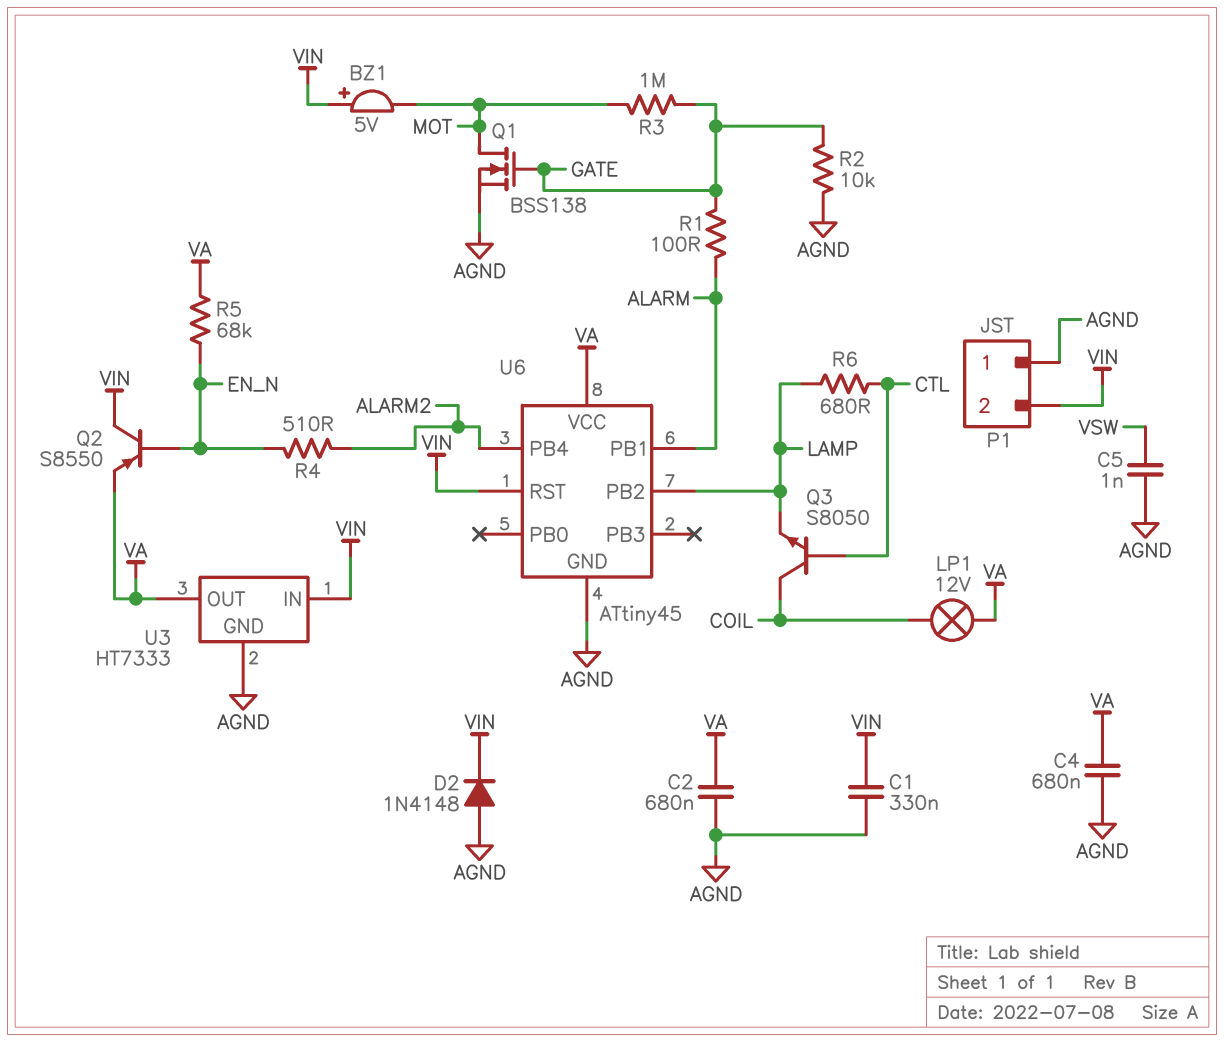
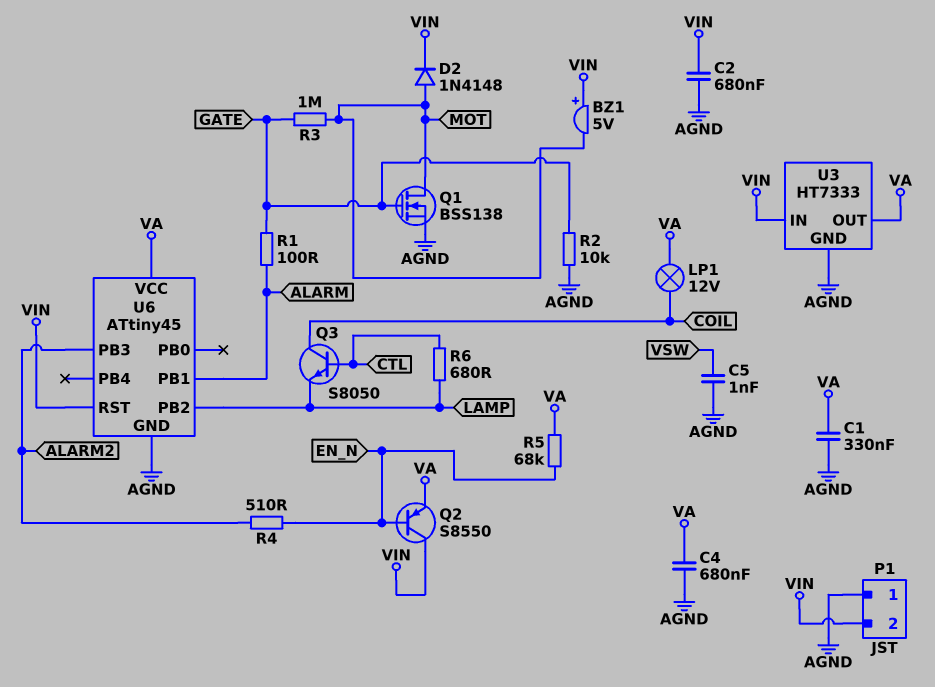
C1: 330nF (AGND, VIN) -> 330nF (AGND, VA)
C2: 680nF (AGND, VA) -> 680nF (AGND, VIN)
D2: diode 1N4148 (A AGND, K VIN) -> diode 1N4148 (A MOT, K VIN)
U6 pin PB3: none -> ALARM2
U6 pin PB4: ALARM2 -> none

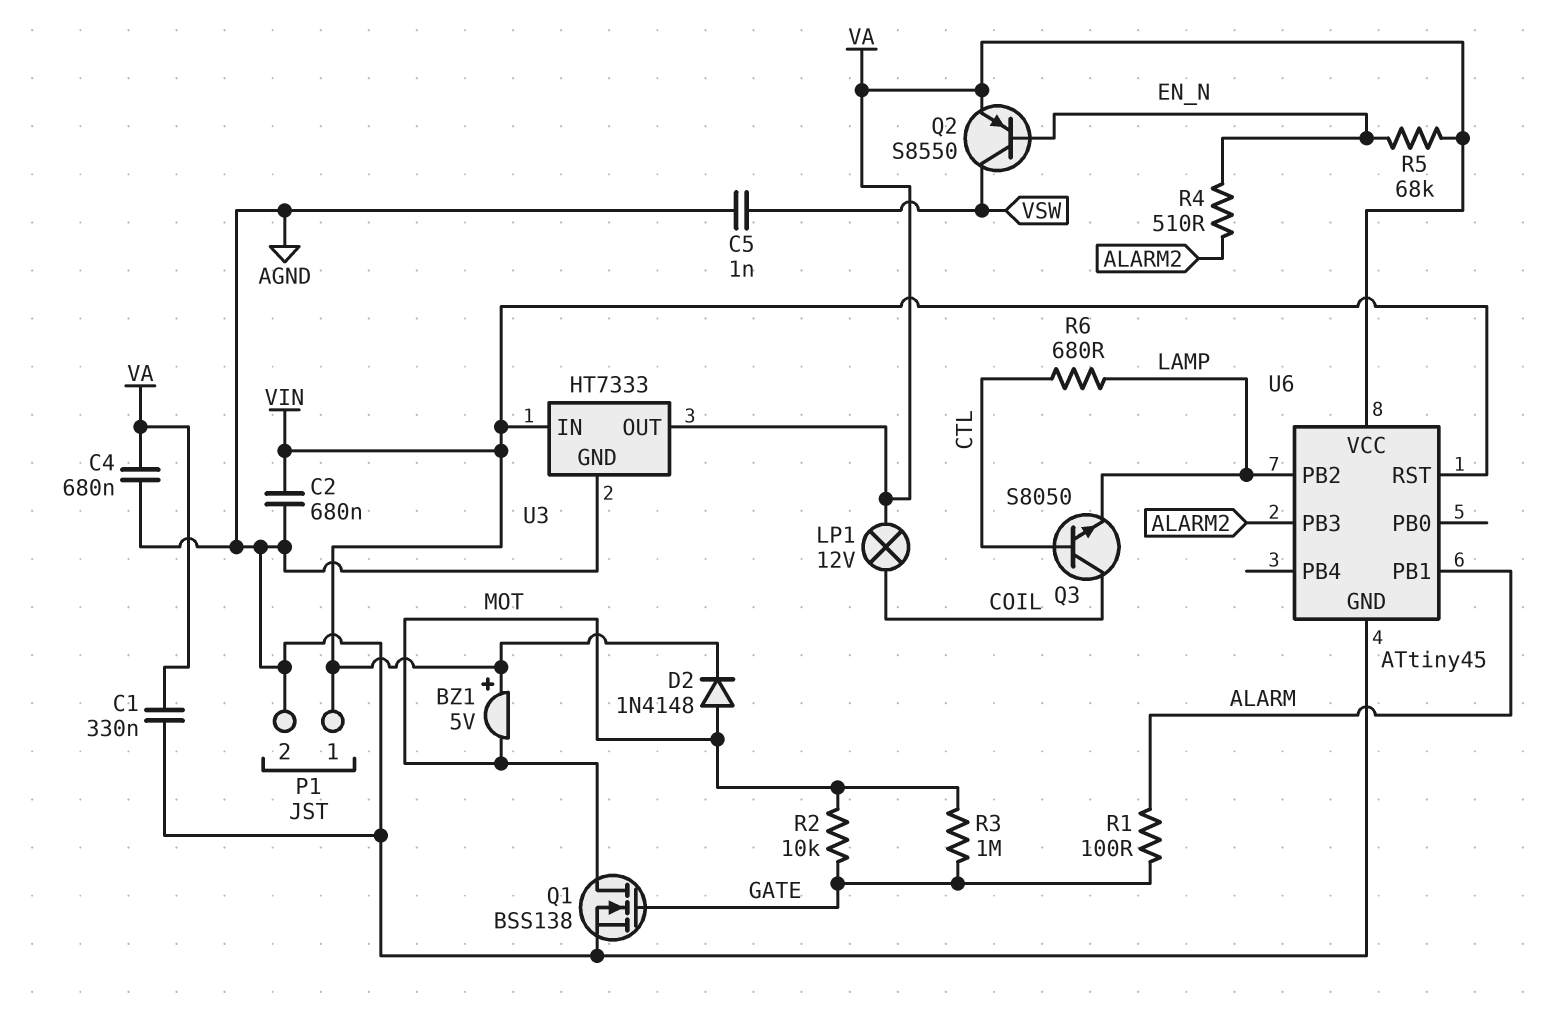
P1 pin 1: AGND -> VIN
P1 pin 2: VIN -> AGND
Q2: PNP S8550 (B EN_N, C VIN, E VA) -> PNP S8550 (B EN_N, C VSW, E VA)
R2: 10k (AGND, GATE) -> 10k (GATE, MOT)

